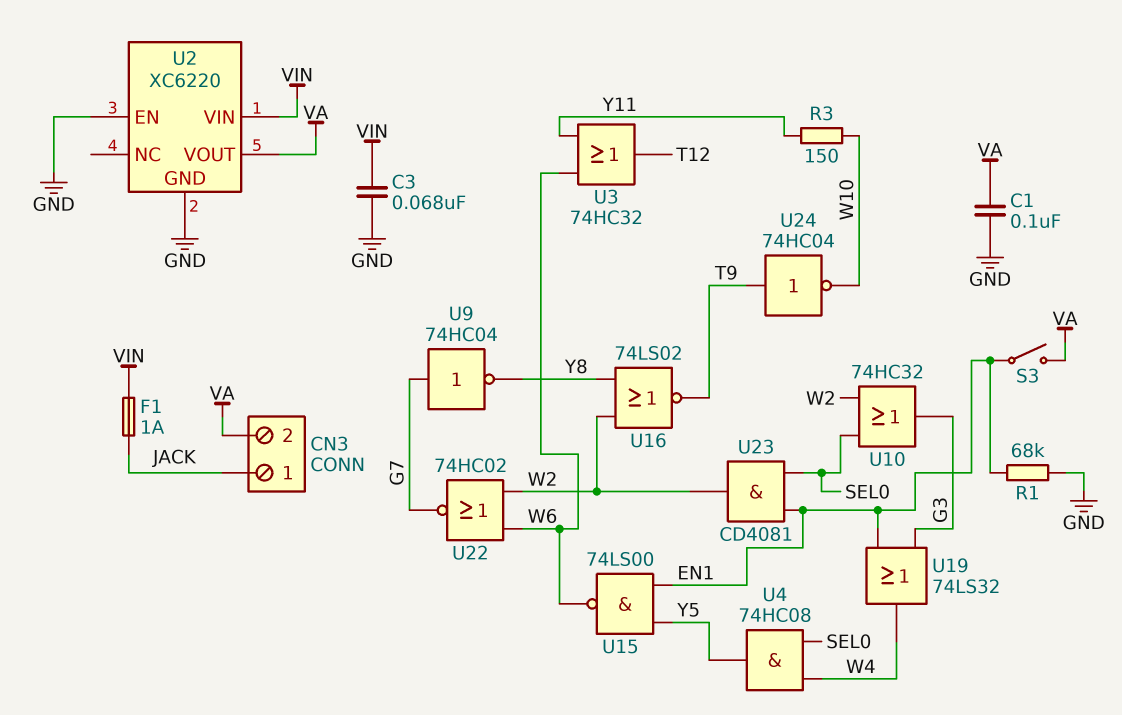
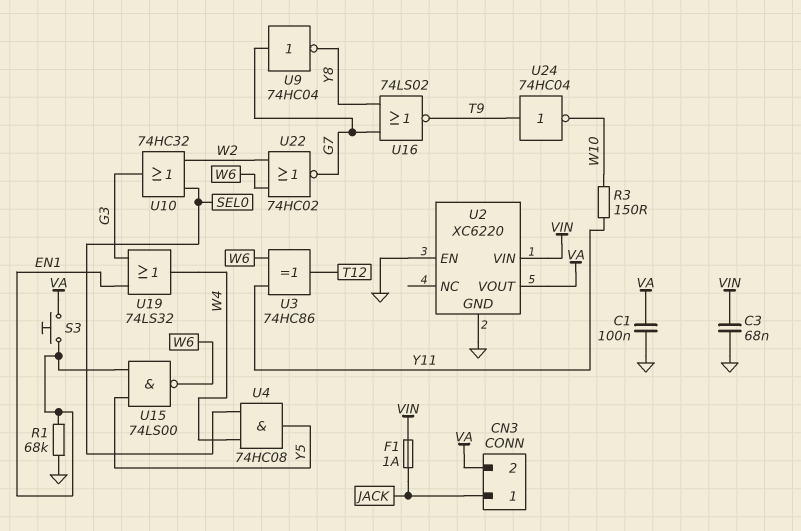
S3: switch (EN1, VA) -> button (EN1, VA)
U3: OR 74HC32 (in W6, in Y11, out T12) -> XOR 74HC86 (in W6, in Y11, out T12)
U16: NOR 74LS02 (in W2, in Y8, out T9) -> NOR 74LS02 (in G7, in Y8, out T9)
U23: AND CD4081 (in EN1, in SEL0, out W2) -> none

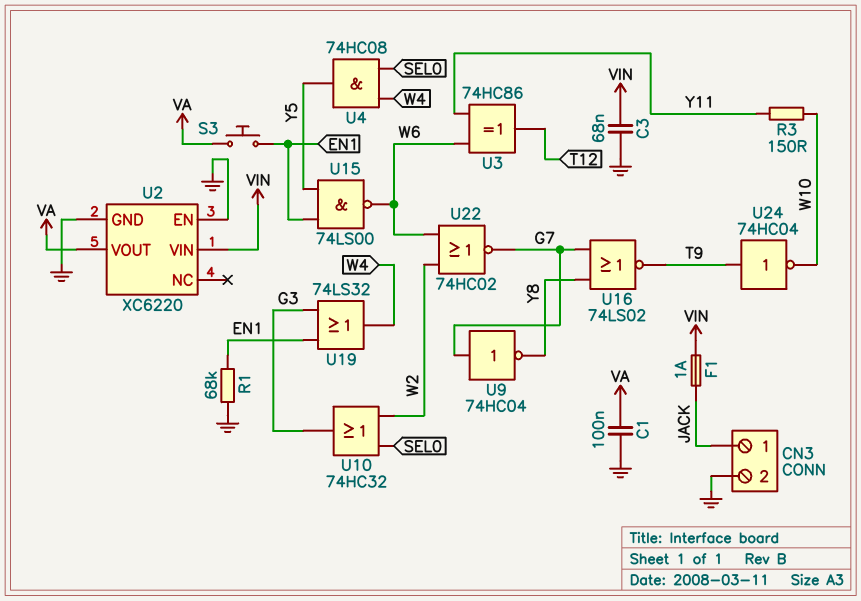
CN3 pin 2: VA -> GND

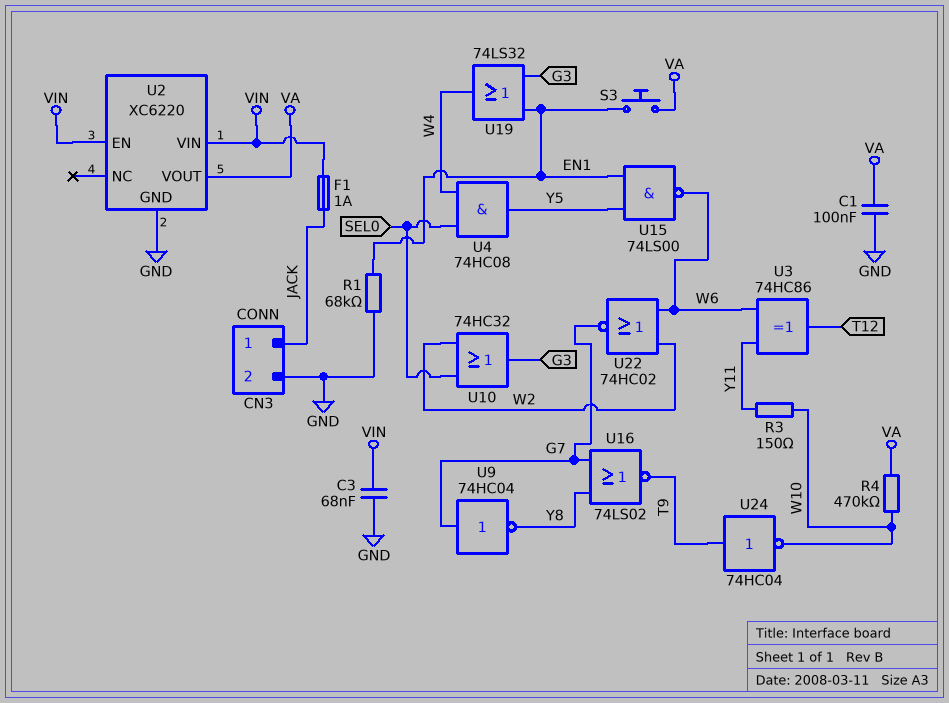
R4: none -> 470k (VA, W10)
U2 pin EN: GND -> VIN

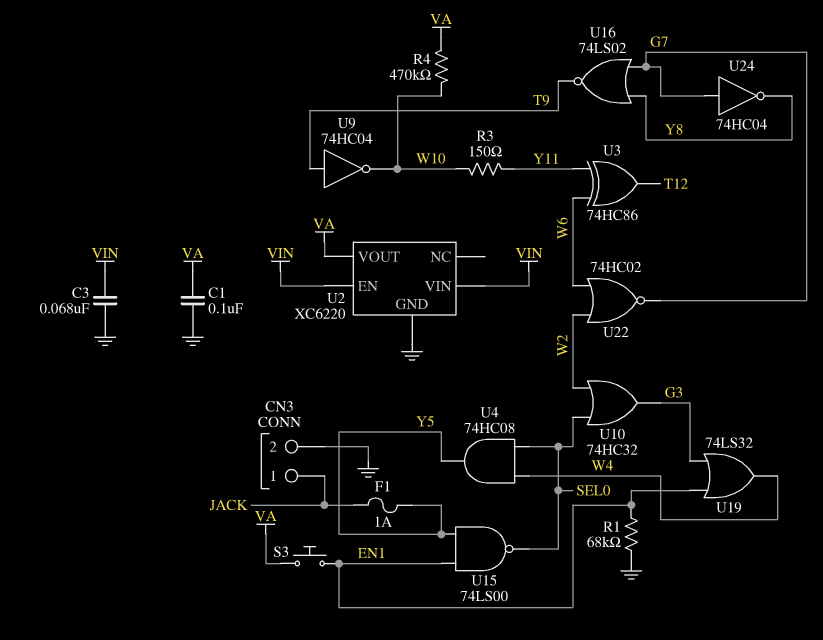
F1: 1A (JACK, VIN) -> 1A (JACK, Y5)
U9: NOT 74HC04 (in G7, out Y8) -> NOT 74HC04 (in T9, out W10)
U15: NAND 74LS00 (in EN1, in Y5, out W6) -> NAND 74LS00 (in EN1, in Y5, out SEL0)
U24: NOT 74HC04 (in T9, out W10) -> NOT 74HC04 (in G7, out Y8)

